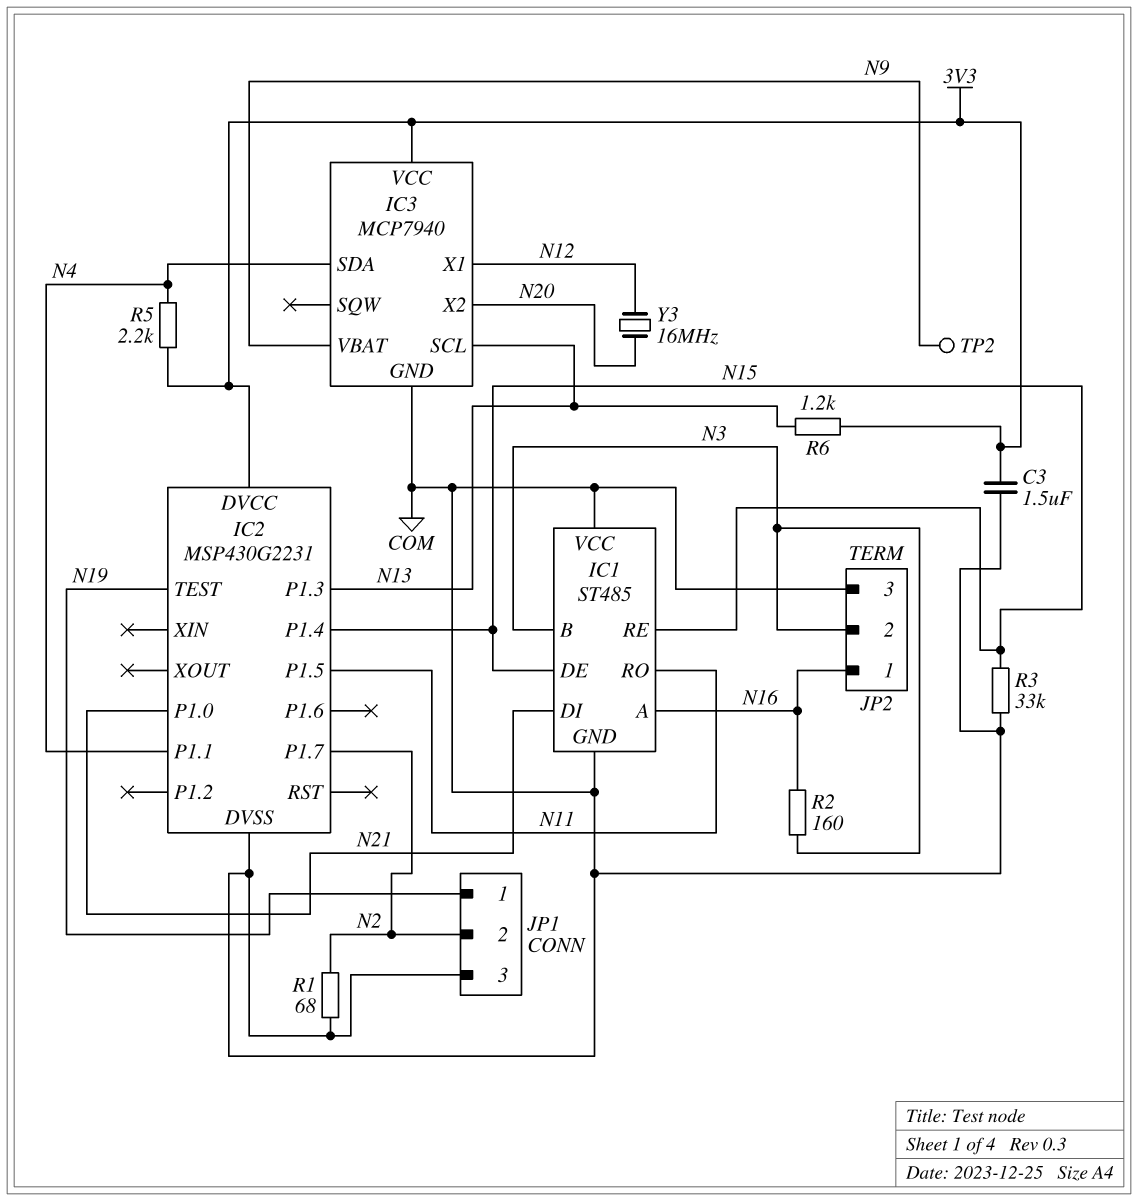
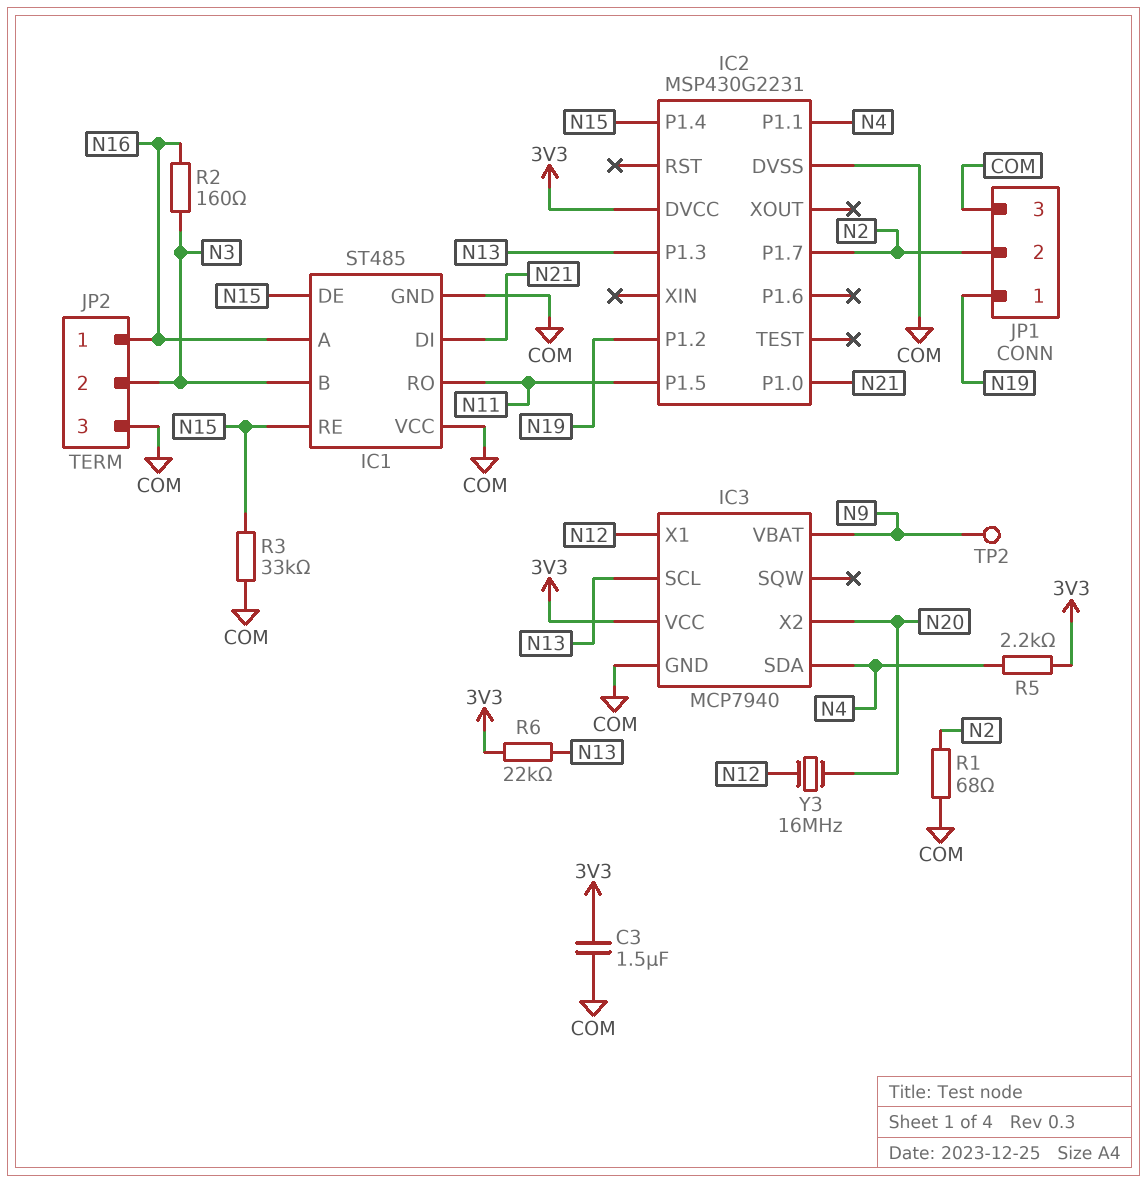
IC2 pin P1.2: none -> N19
IC2 pin TEST: N19 -> none
R6: 1.2k (3V3, N13) -> 22k (3V3, N13)

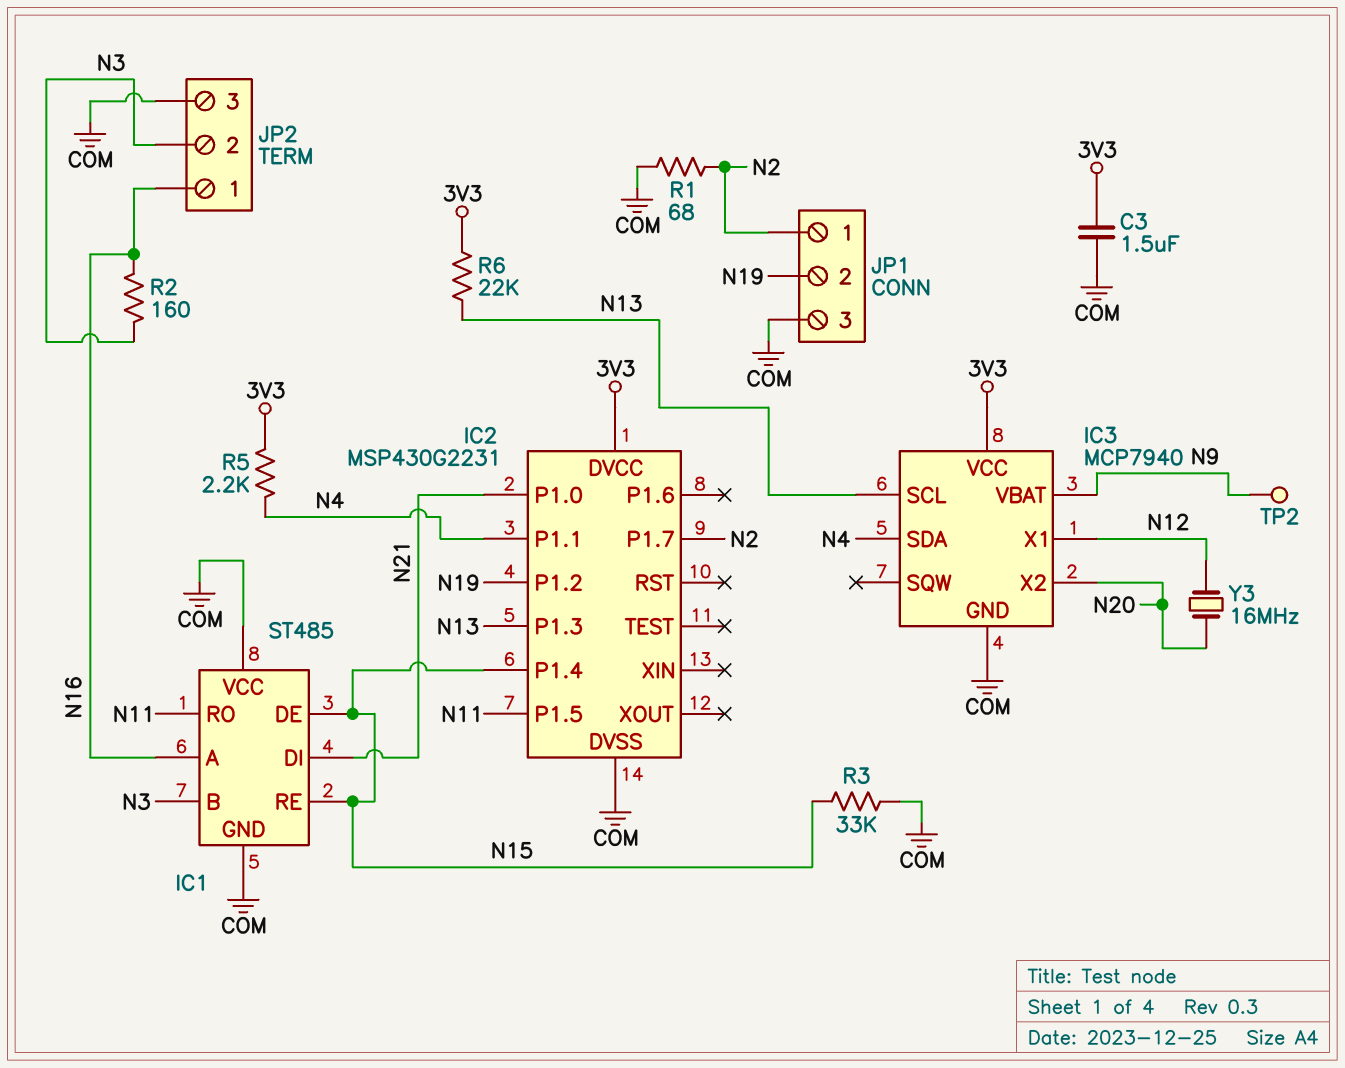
JP1 pin 1: N19 -> N2
JP1 pin 2: N2 -> N19

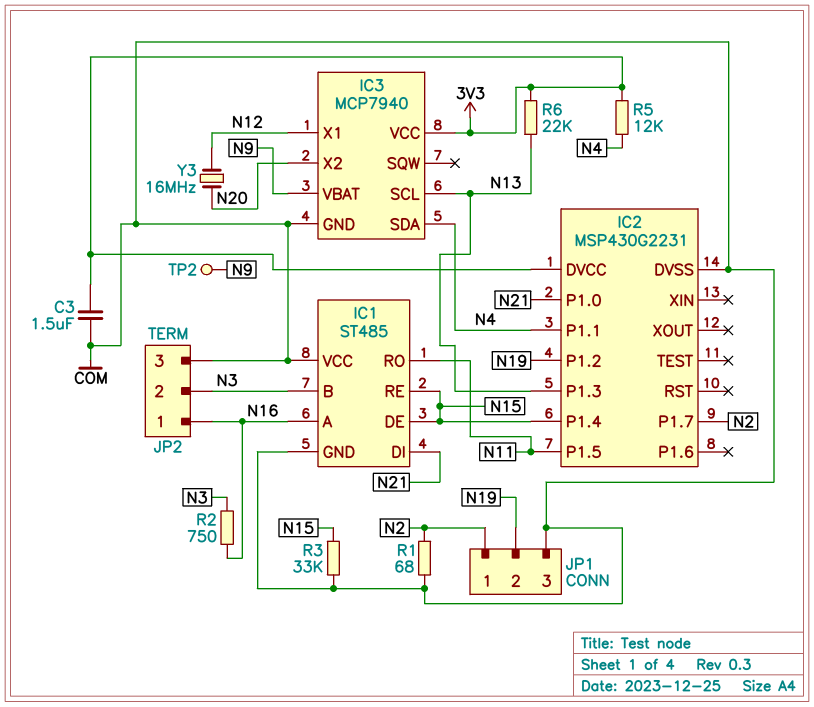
R2: 160 (N3, N16) -> 750 (N3, N16)
R5: 2.2k (3V3, N4) -> 12k (3V3, N4)

